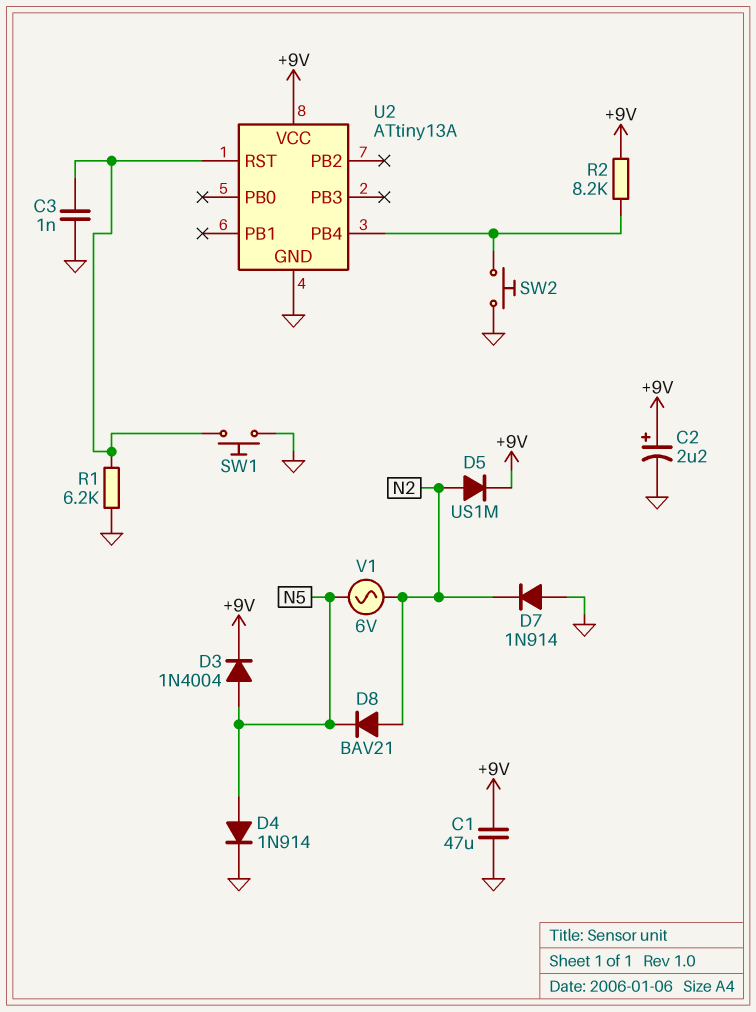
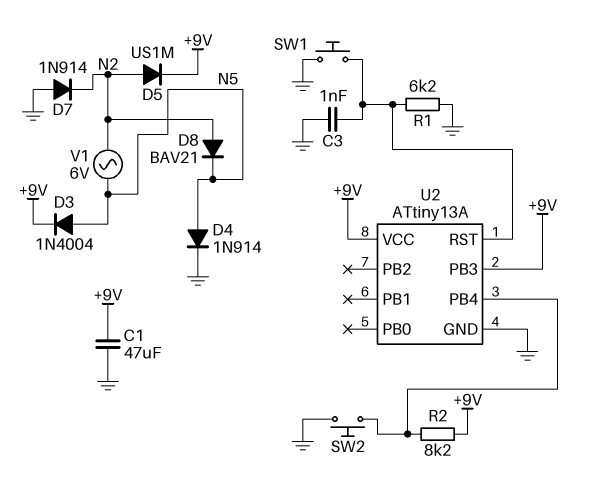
C2: 2.2uF (plus +9V, minus GND) -> none
U2 pin PB3: none -> +9V

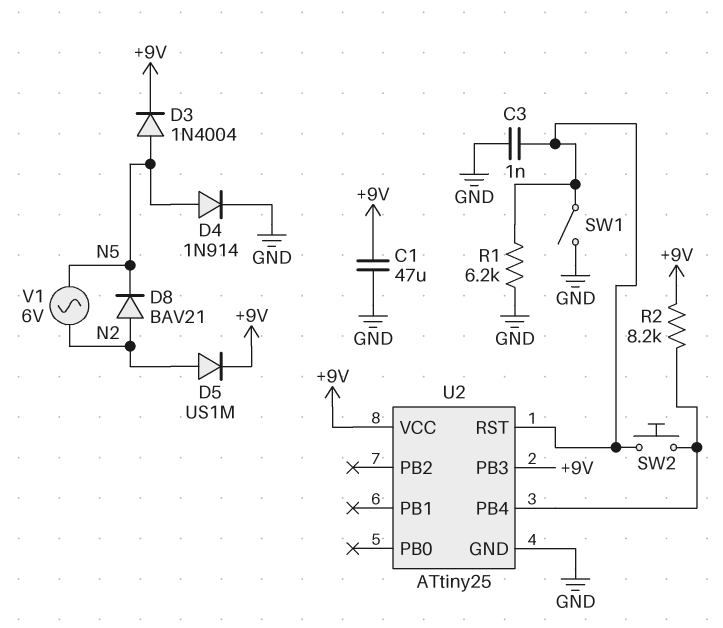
D7: diode 1N914 (A GND, K N2) -> none
SW1: button (GND, U2/RST) -> switch (GND, U2/RST)
SW2: button (GND, U2/PB4) -> button (U2/PB4, U2/RST)
U2: ATtiny13A -> ATtiny25

